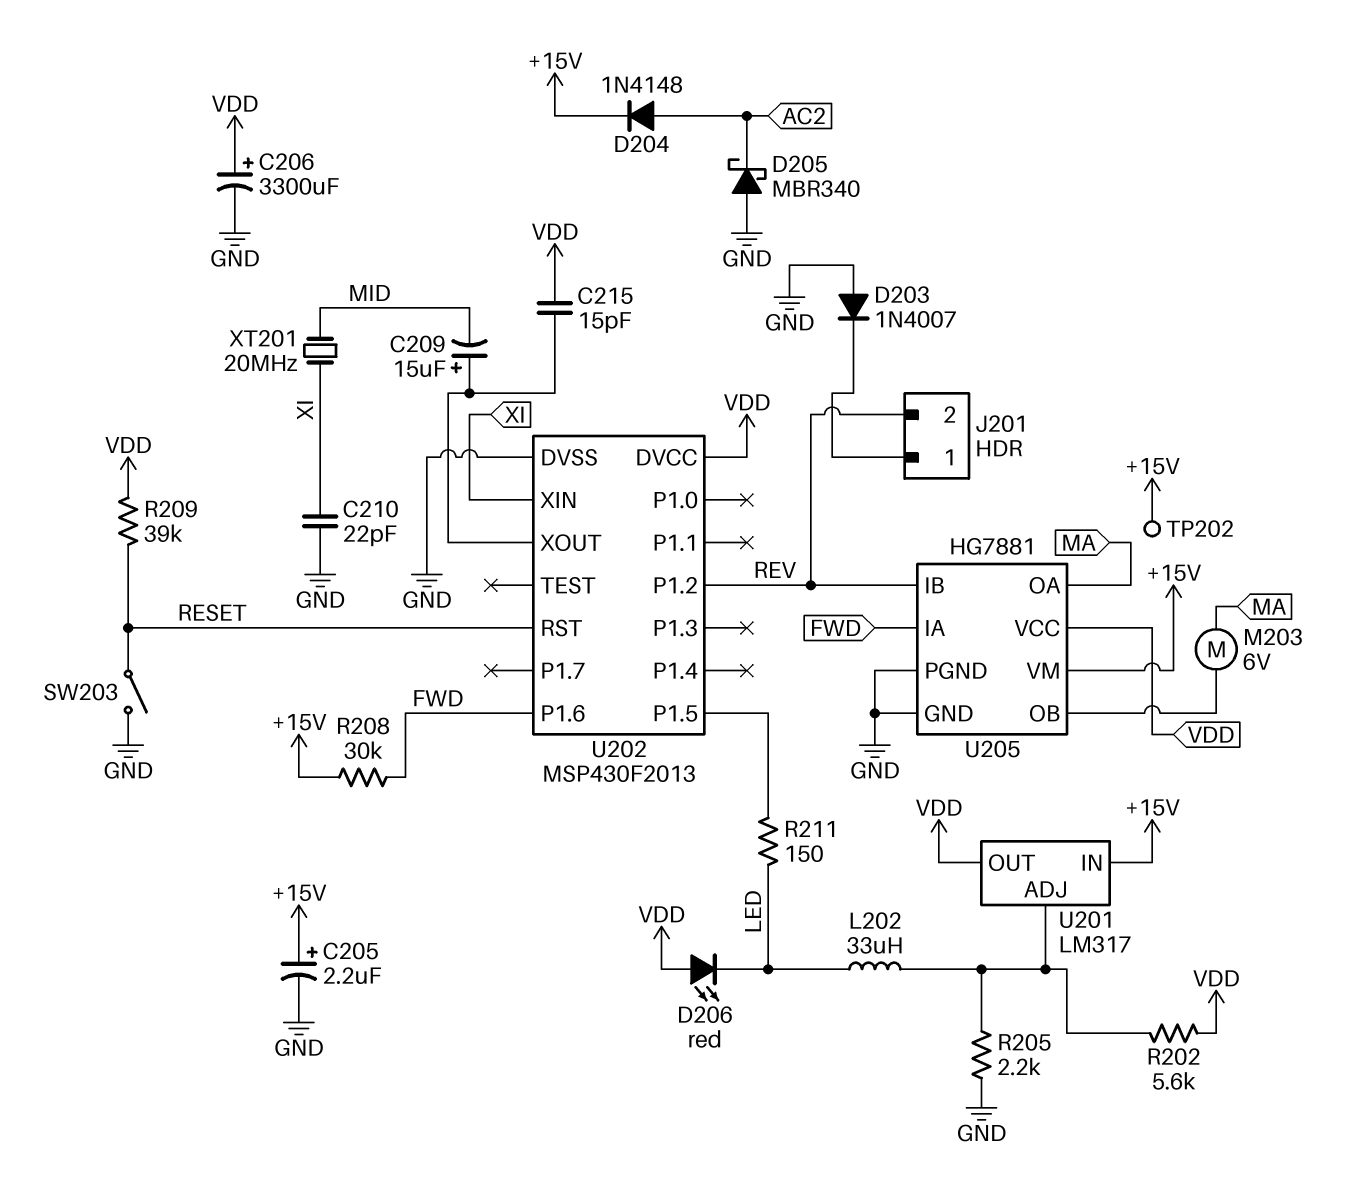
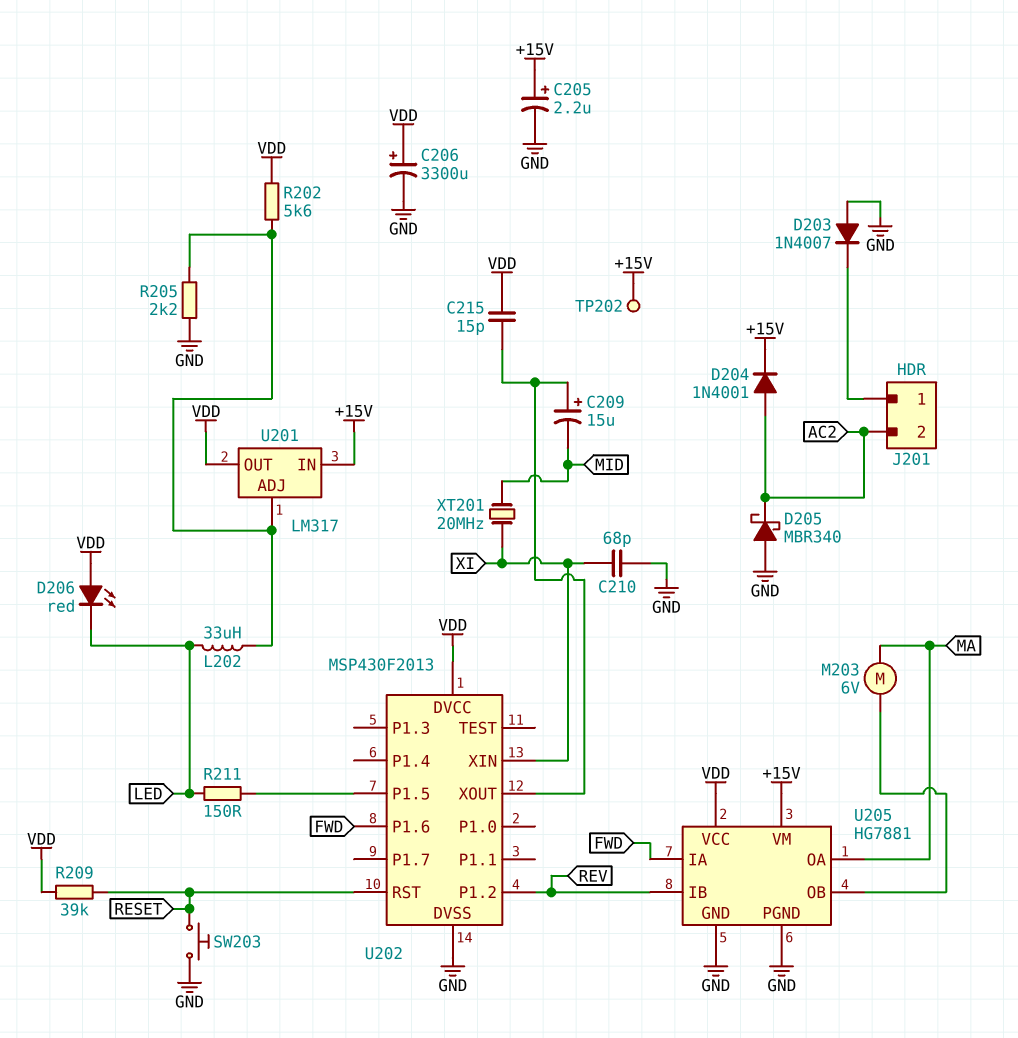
C210: 22pF (GND, XI) -> 68pF (GND, XI)
D204: diode 1N4148 (A AC2, K +15V) -> diode 1N4001 (A AC2, K +15V)
J201 pin 2: REV -> AC2
R208: 30k (+15V, FWD) -> none
SW203: switch (GND, RESET) -> button (GND, RESET)

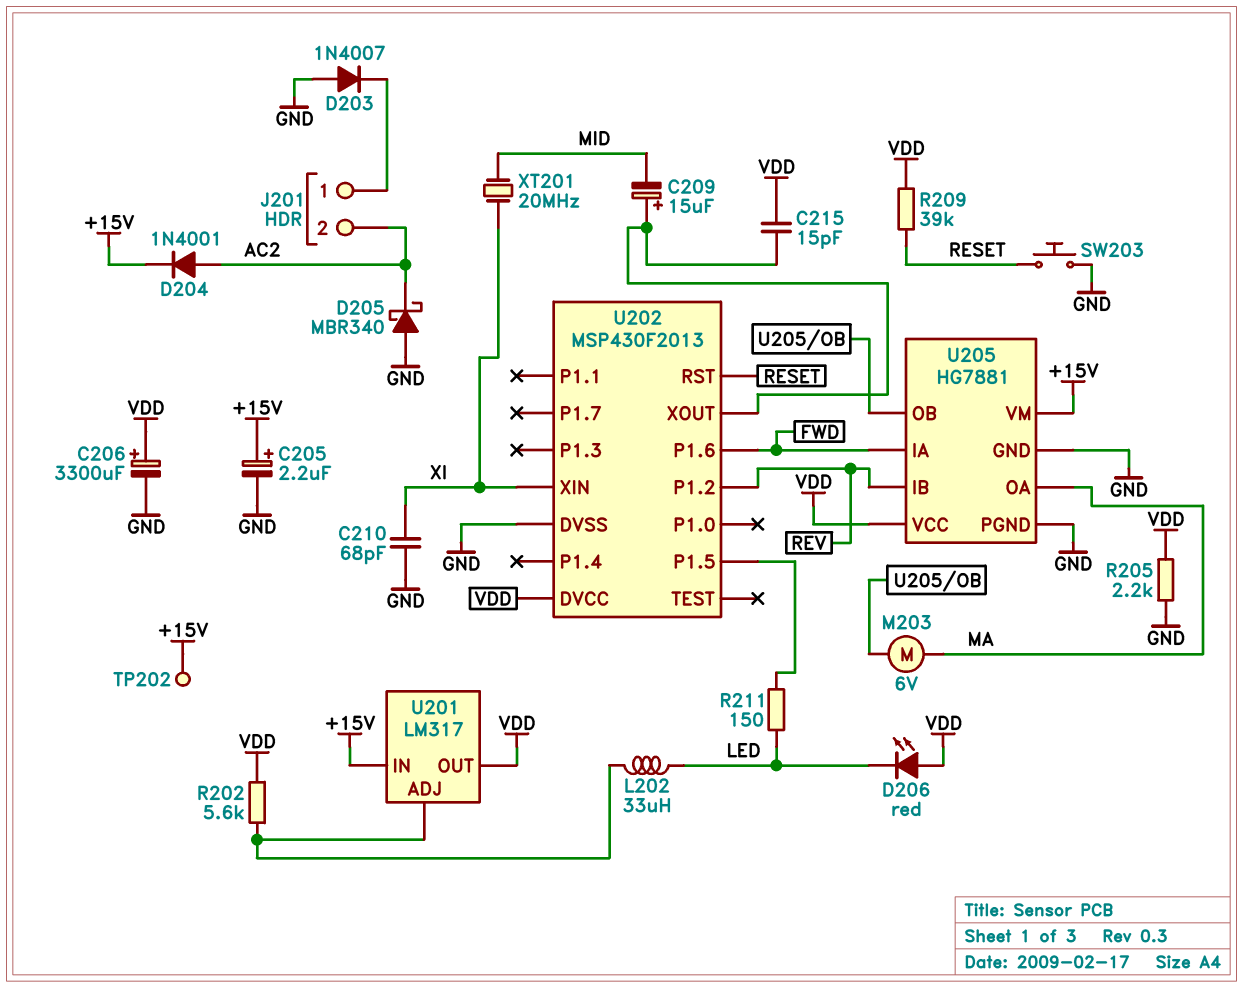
R205: 2.2k (GND, U201/ADJ) -> 2.2k (GND, VDD)

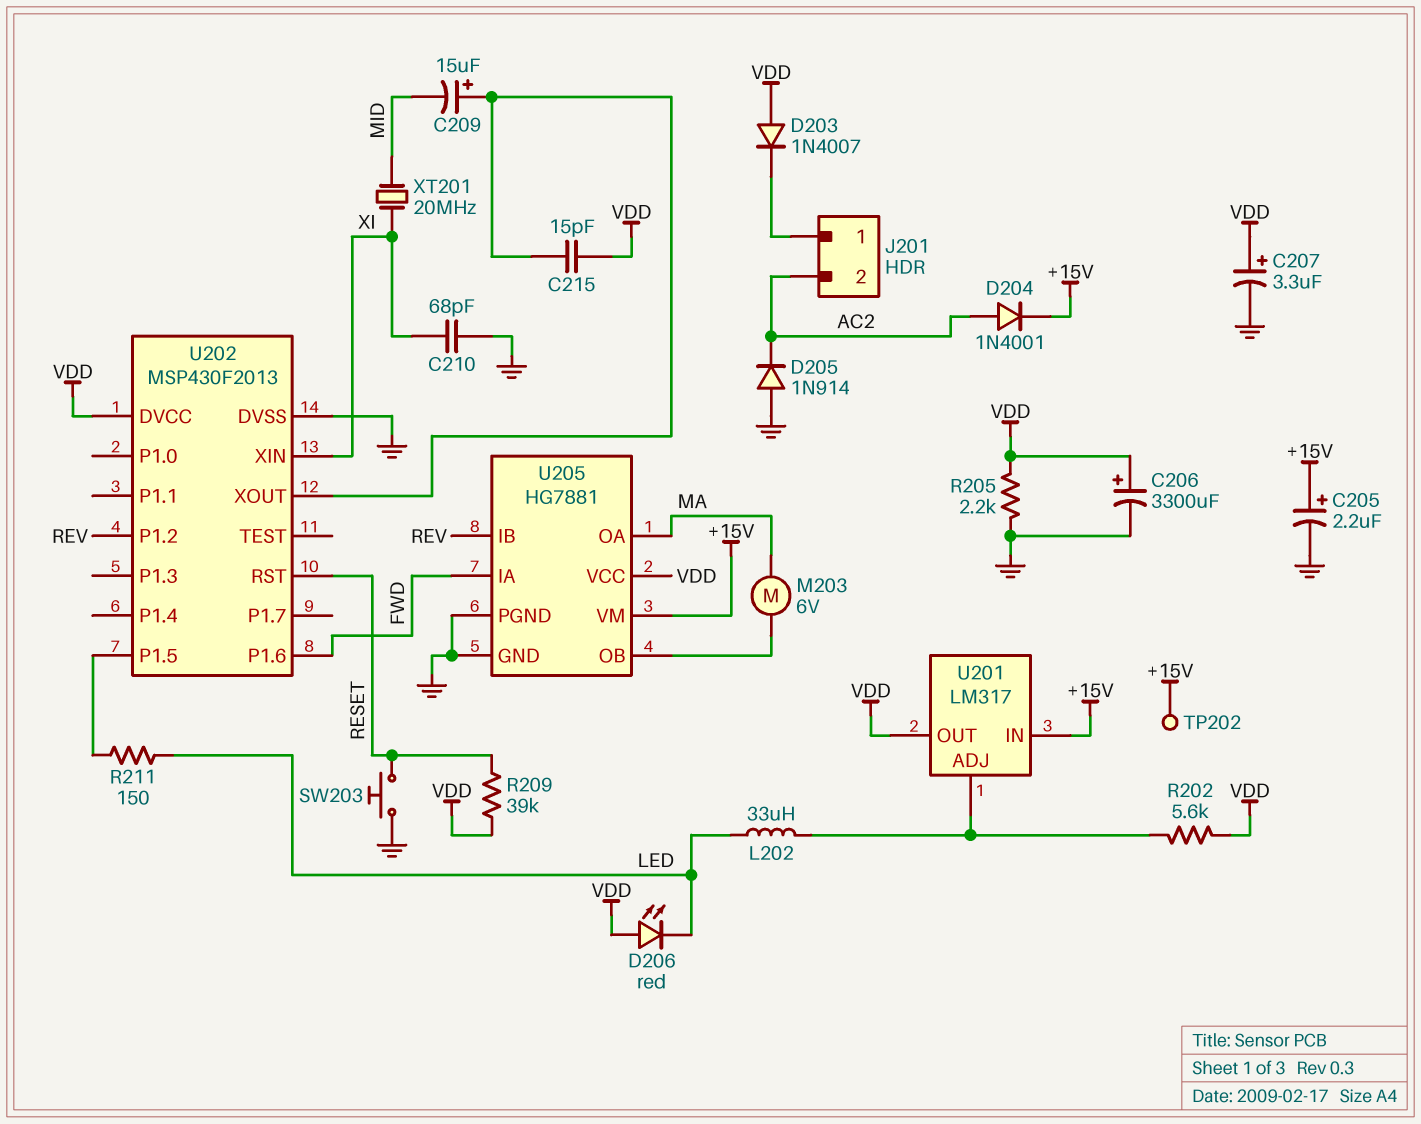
C207: none -> 3.3uF (plus VDD, minus GND)
D203: diode 1N4007 (A GND, K J201/1) -> diode 1N4007 (A VDD, K J201/1)
D205: schottky MBR340 (A GND, K AC2) -> diode 1N914 (A GND, K AC2)

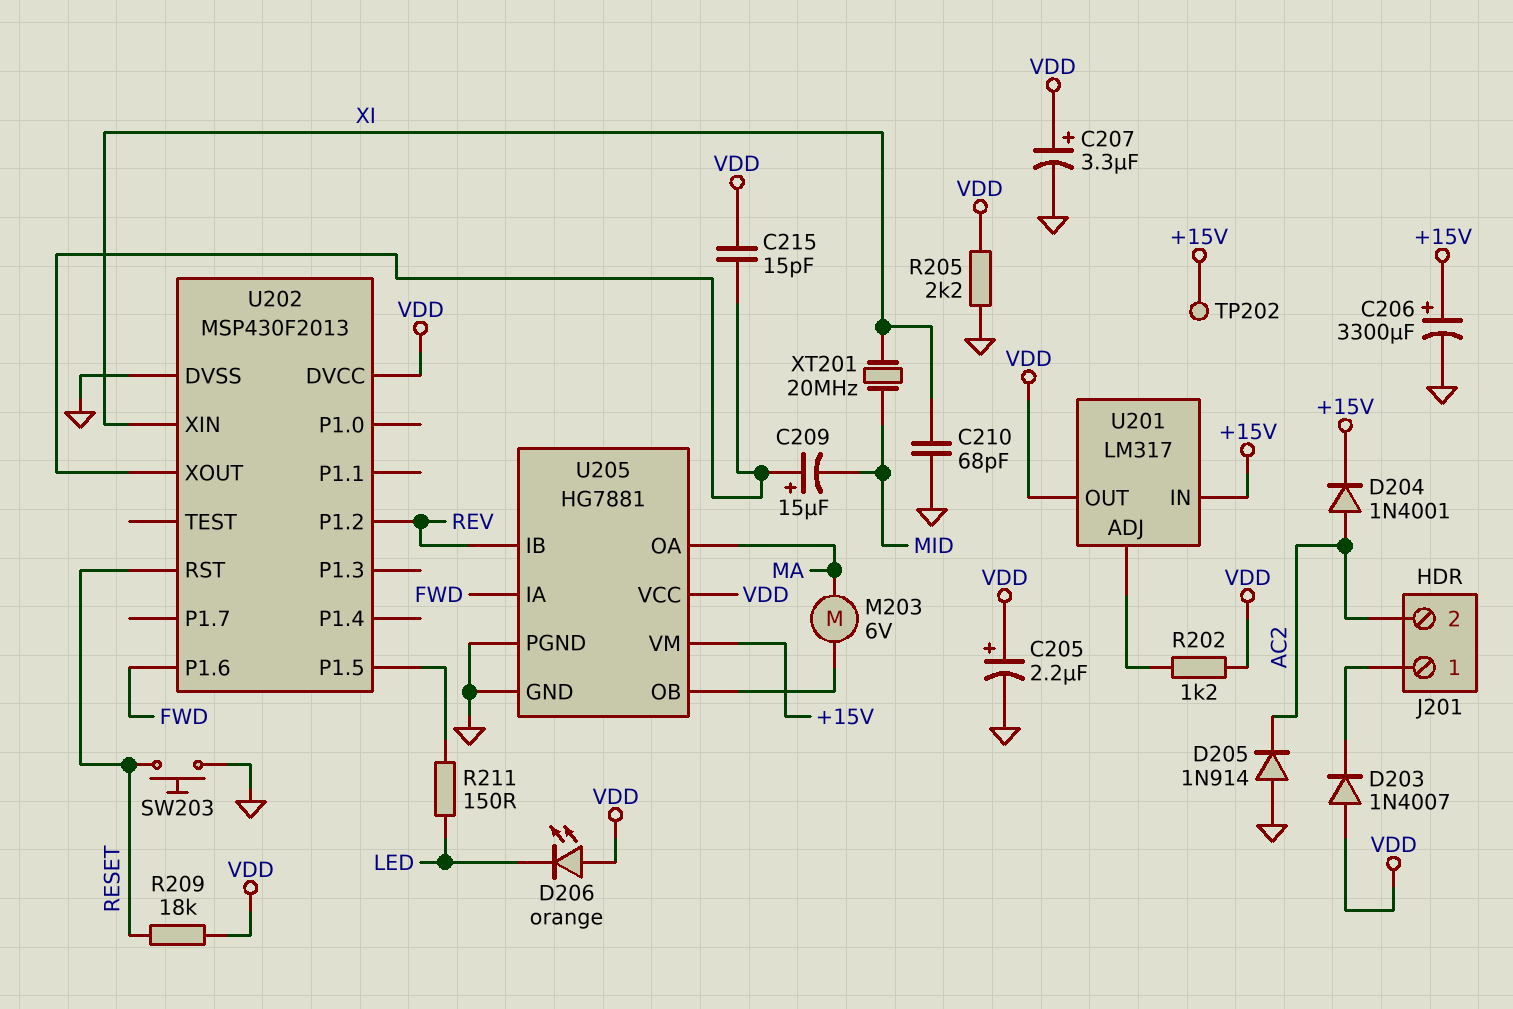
C205: 2.2uF (plus +15V, minus GND) -> 2.2uF (plus VDD, minus GND)
C206: 3300uF (plus VDD, minus GND) -> 3300uF (plus +15V, minus GND)
D206: LED red (A VDD, K LED) -> LED orange (A VDD, K LED)
L202: 33uH (LED, U201/ADJ) -> none
R202: 5.6k (U201/ADJ, VDD) -> 1.2k (U201/ADJ, VDD)
R209: 39k (RESET, VDD) -> 18k (RESET, VDD)

